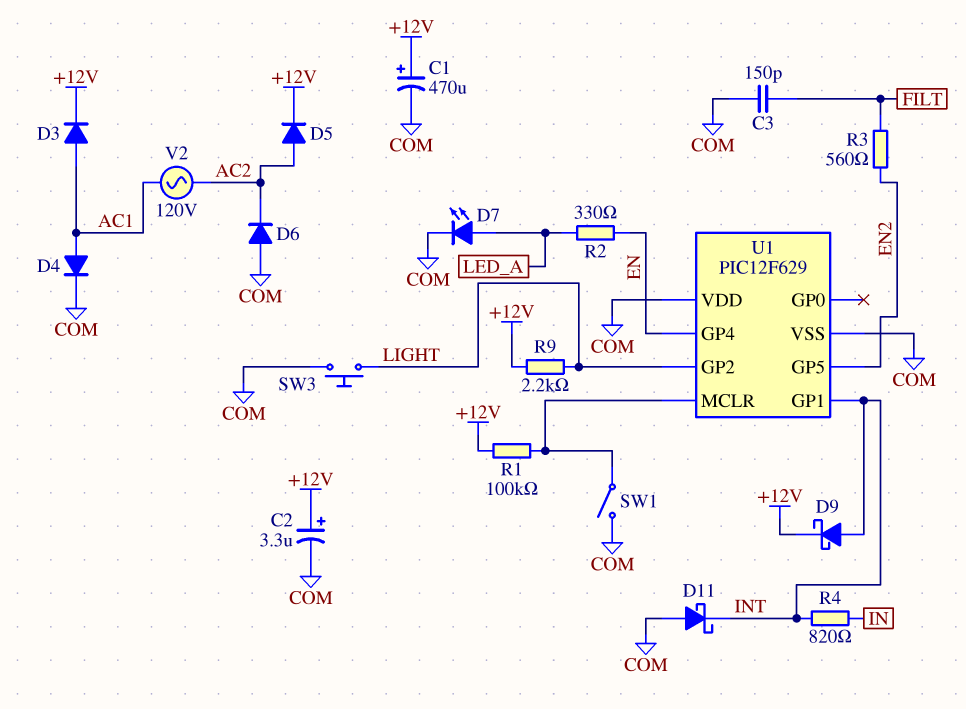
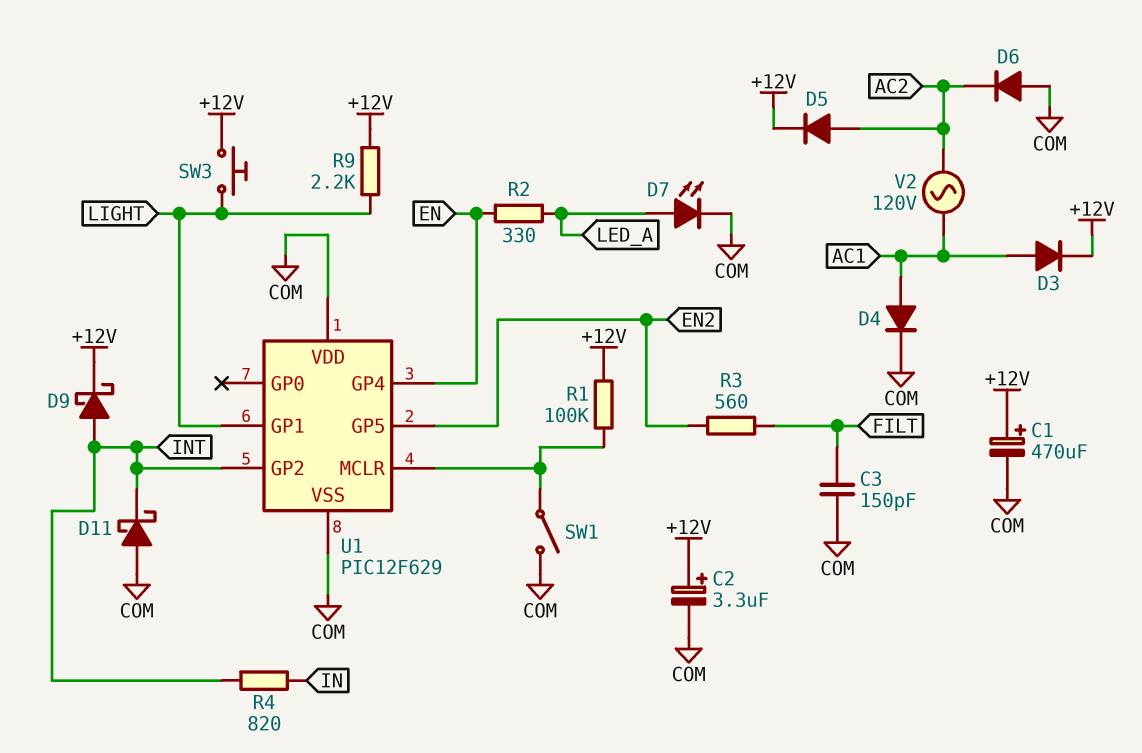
SW3: button (COM, LIGHT) -> button (+12V, LIGHT)
U1 pin GP1: INT -> LIGHT
U1 pin GP2: LIGHT -> INT

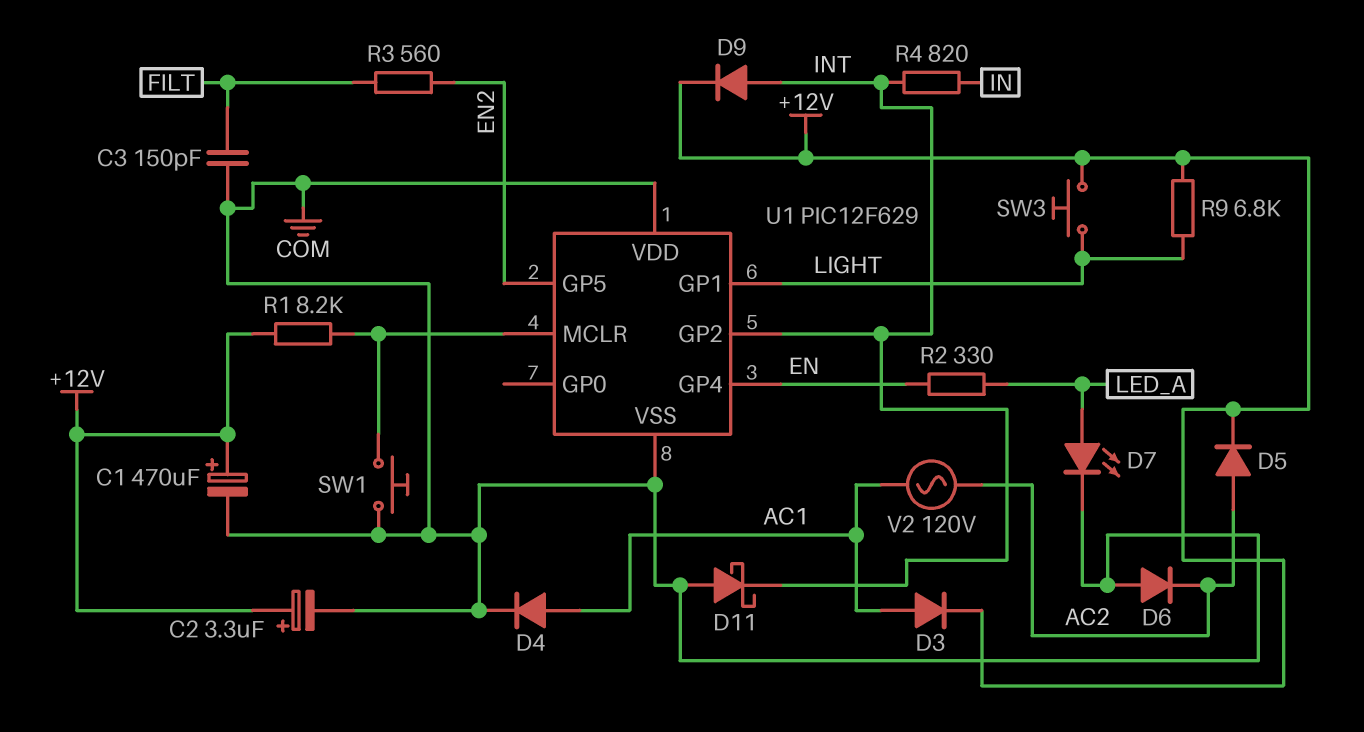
D9: schottky (A INT, K +12V) -> diode (A INT, K +12V)
R1: 100k (+12V, U1/MCLR) -> 8.2k (+12V, U1/MCLR)
R9: 2.2k (+12V, LIGHT) -> 6.8k (+12V, LIGHT)
SW1: switch (COM, U1/MCLR) -> button (COM, U1/MCLR)

